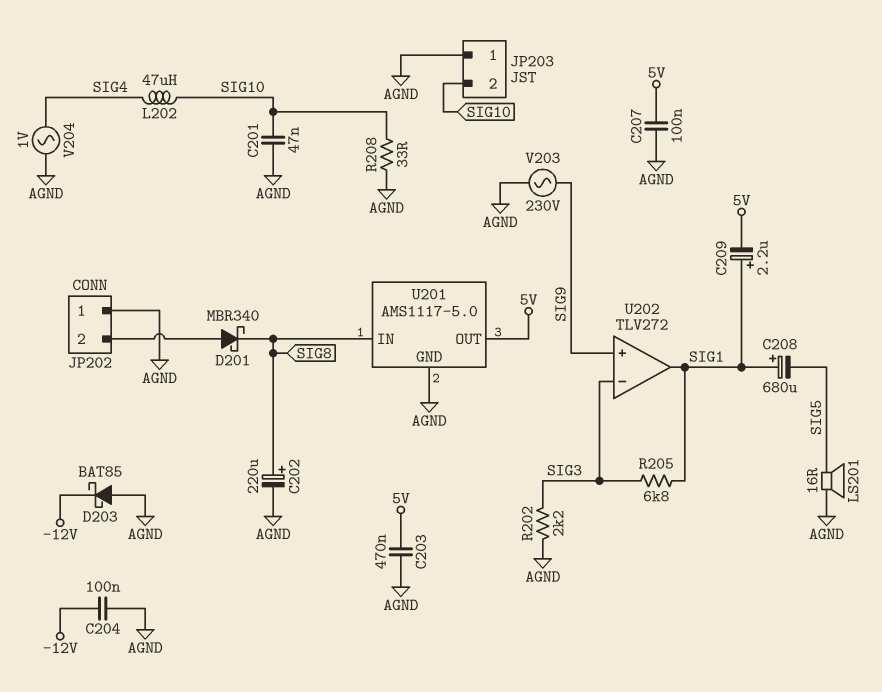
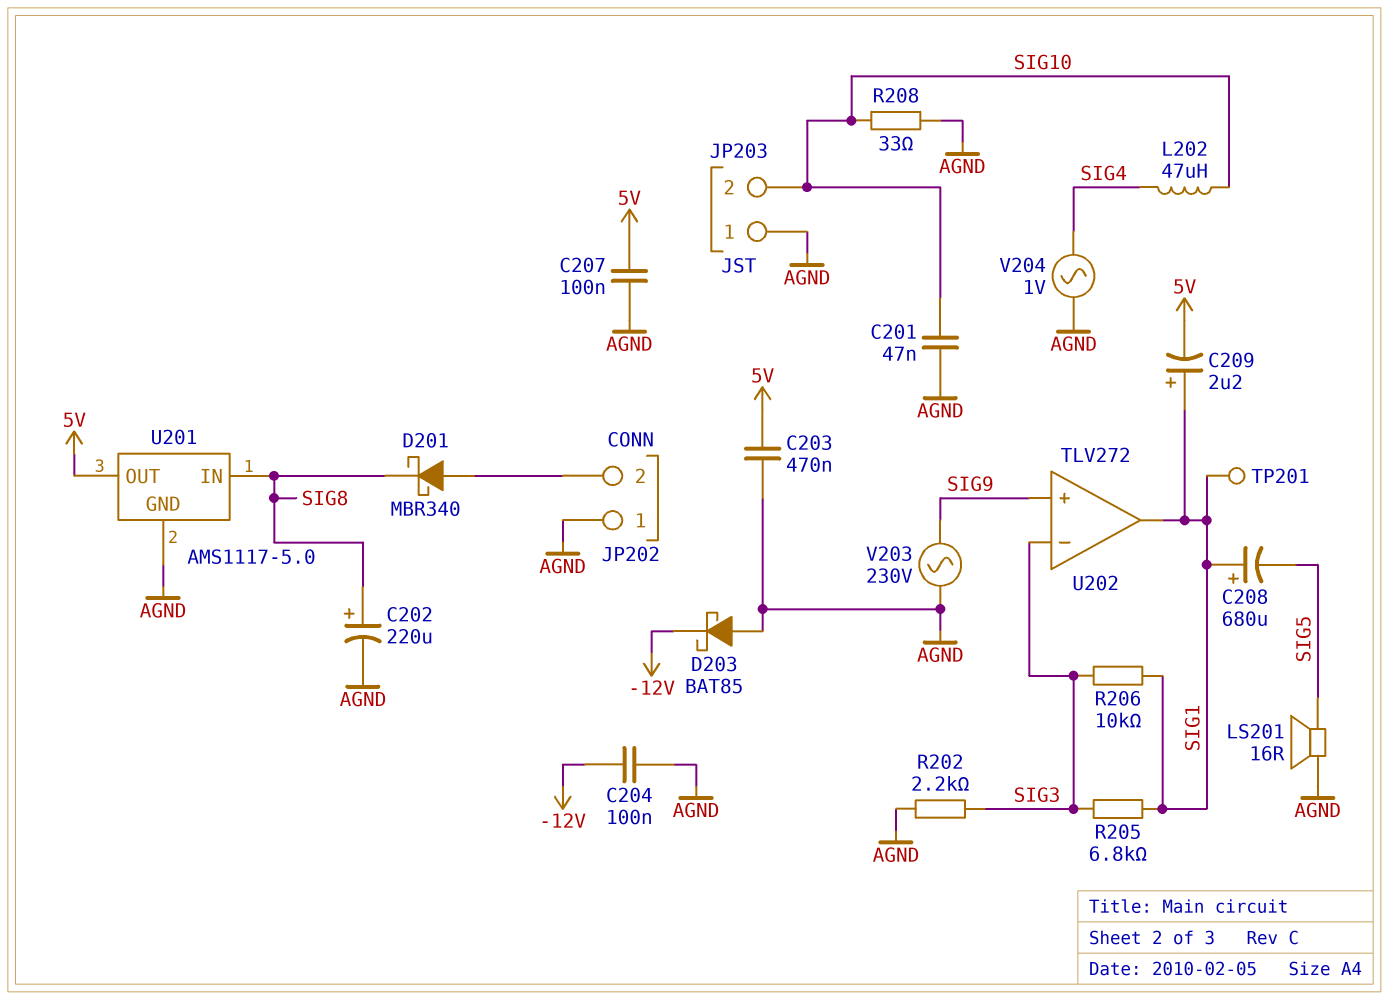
R206: none -> 10k (SIG1, SIG3)
TP201: none -> test point (SIG1)

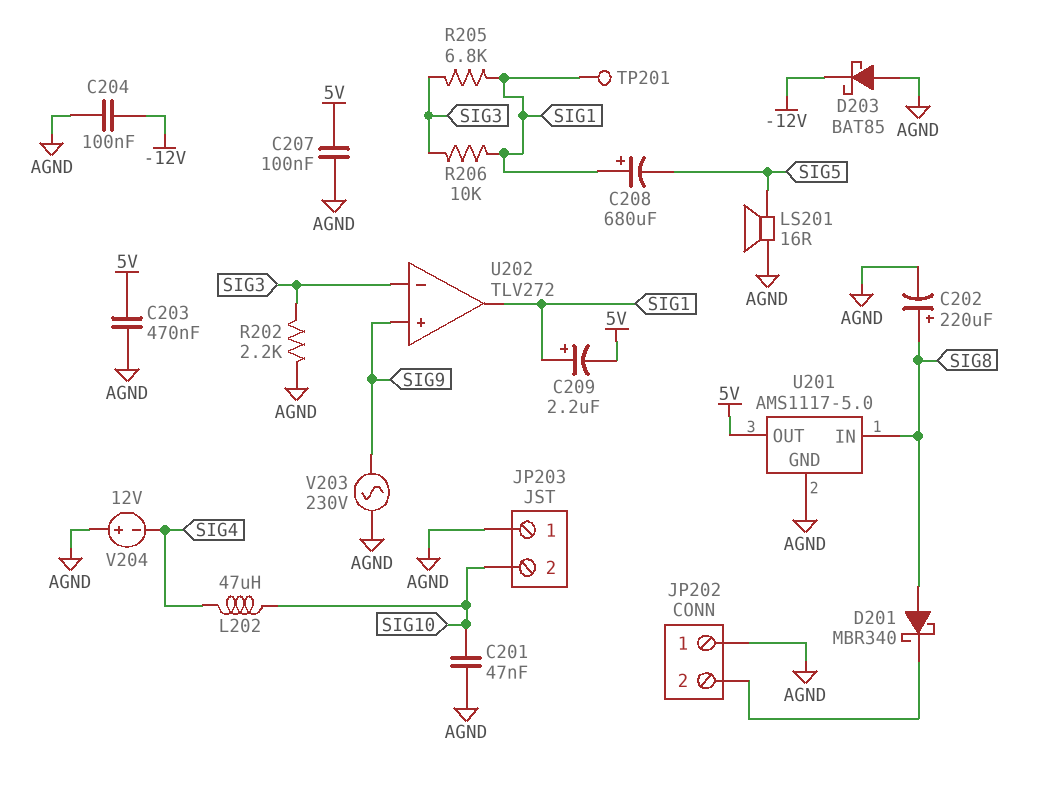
D201: schottky MBR340 (A JP202/2, K SIG8) -> schottky MBR340 (A SIG8, K JP202/2)
R208: 33 (AGND, SIG10) -> none
V204: AC 1V (AGND, SIG4) -> 12V (plus AGND, minus SIG4)

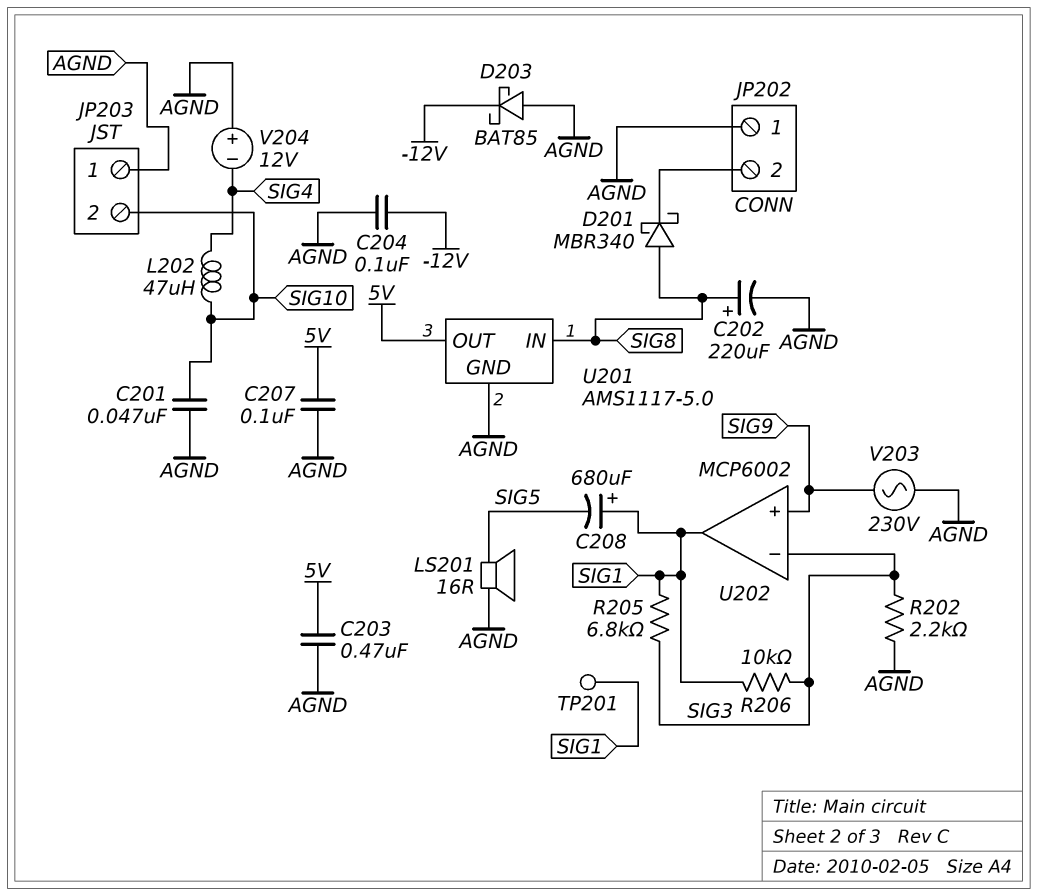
C209: 2.2uF (plus SIG1, minus 5V) -> none
U202: TLV272 -> MCP6002

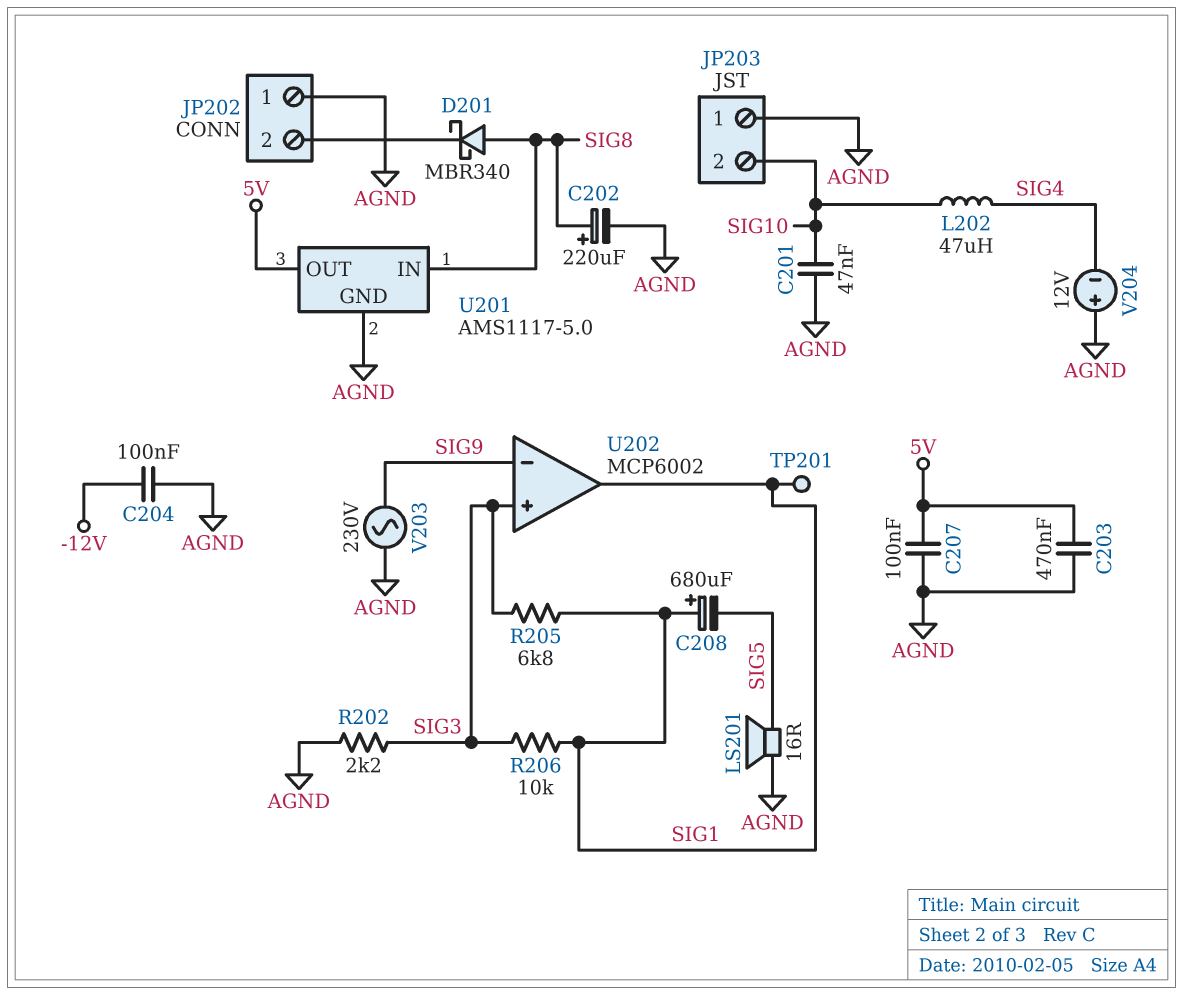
D203: schottky BAT85 (A AGND, K -12V) -> none
U202 pin in+: SIG9 -> SIG3
U202 pin in-: SIG3 -> SIG9

